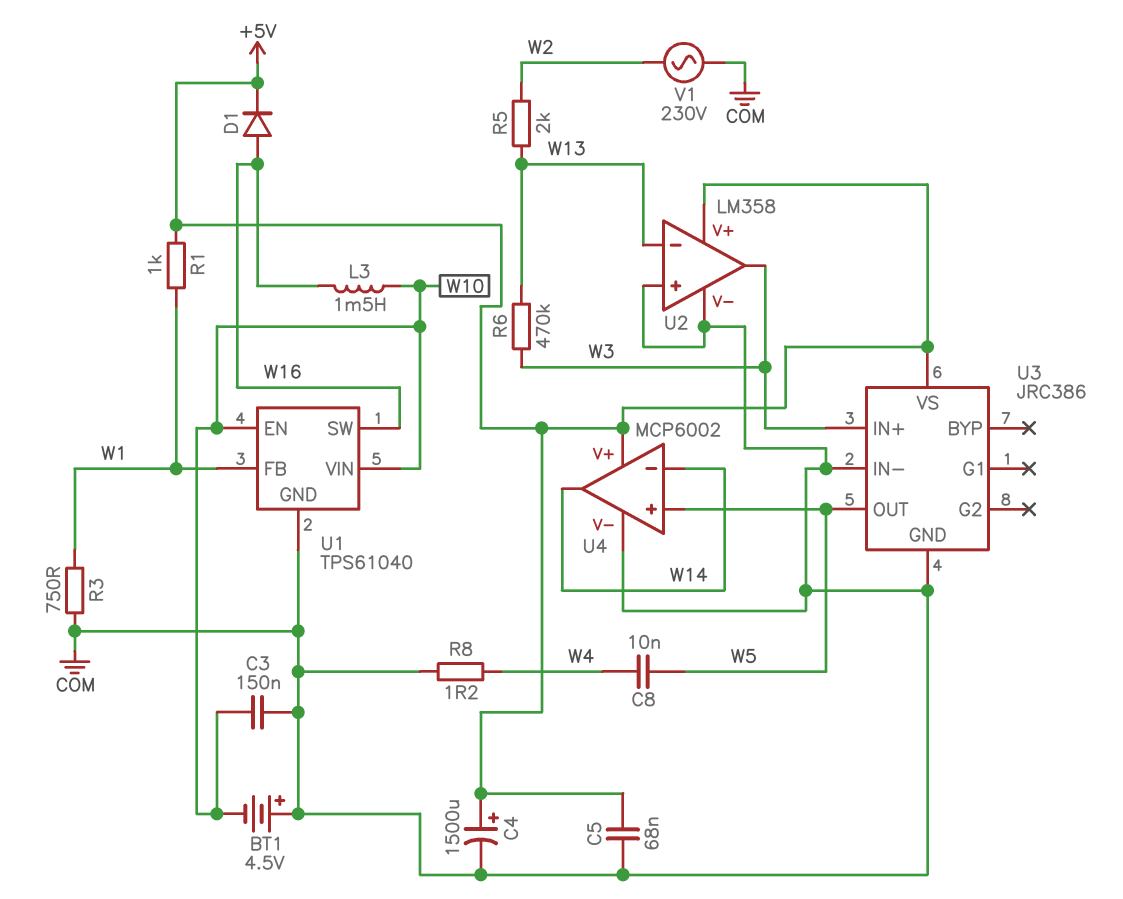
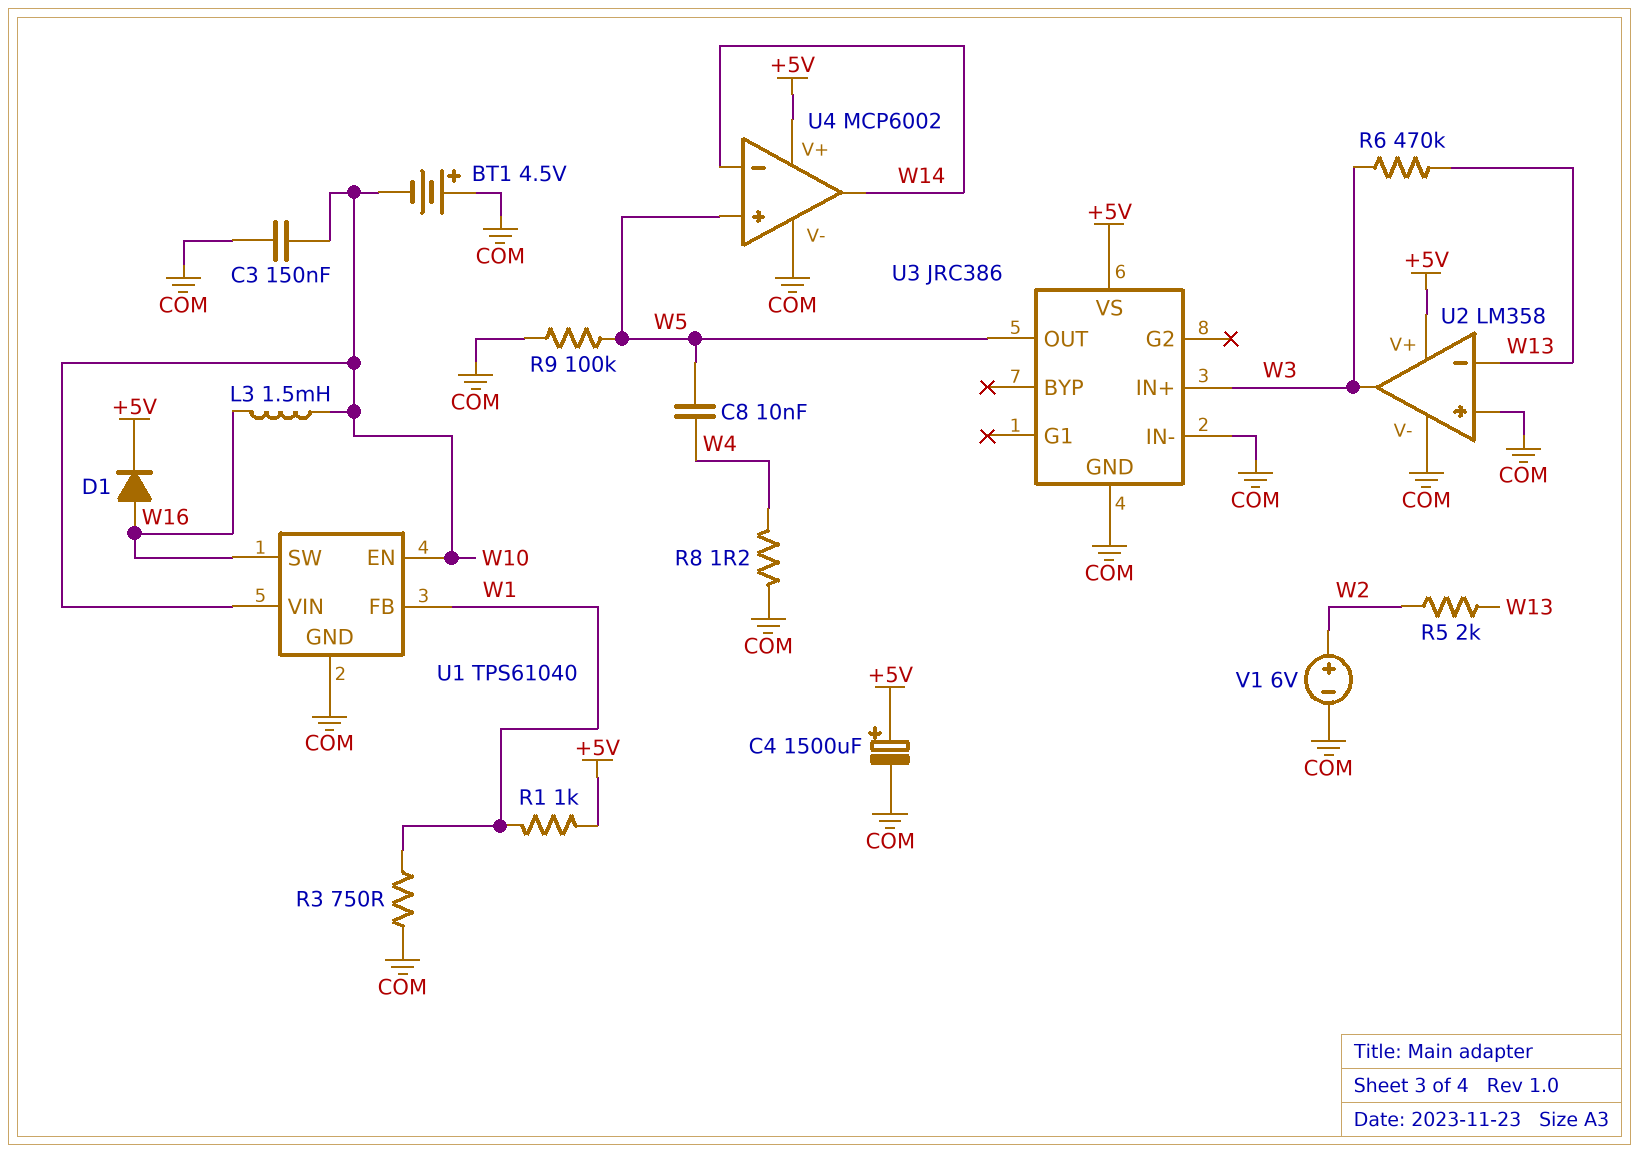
C5: 68nF (+5V, COM) -> none
R9: none -> 100k (COM, W5)
V1: AC 230V (COM, W2) -> 6V (plus W2, minus COM)

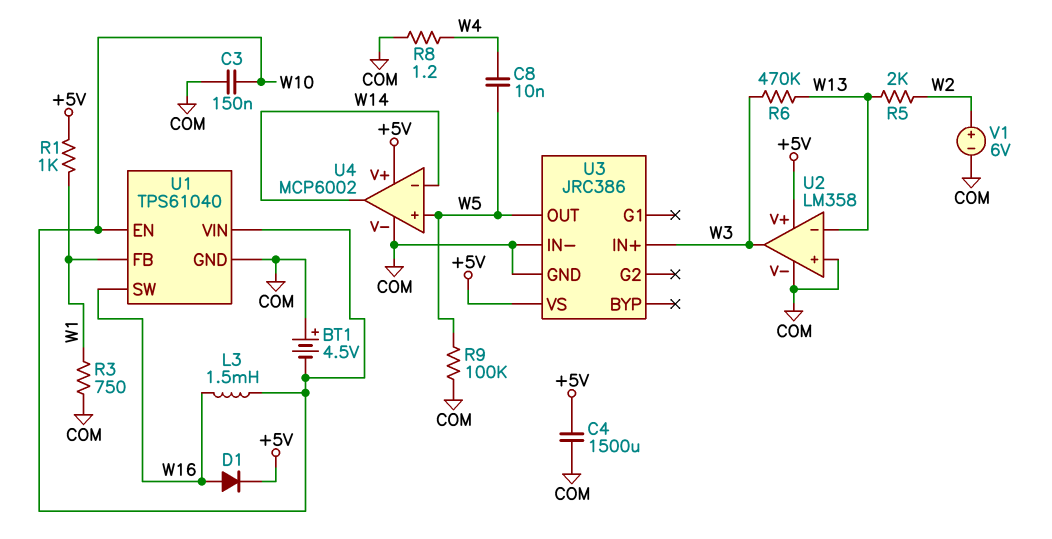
C4: 1500uF (plus +5V, minus COM) -> 1500uF (+5V, COM)

